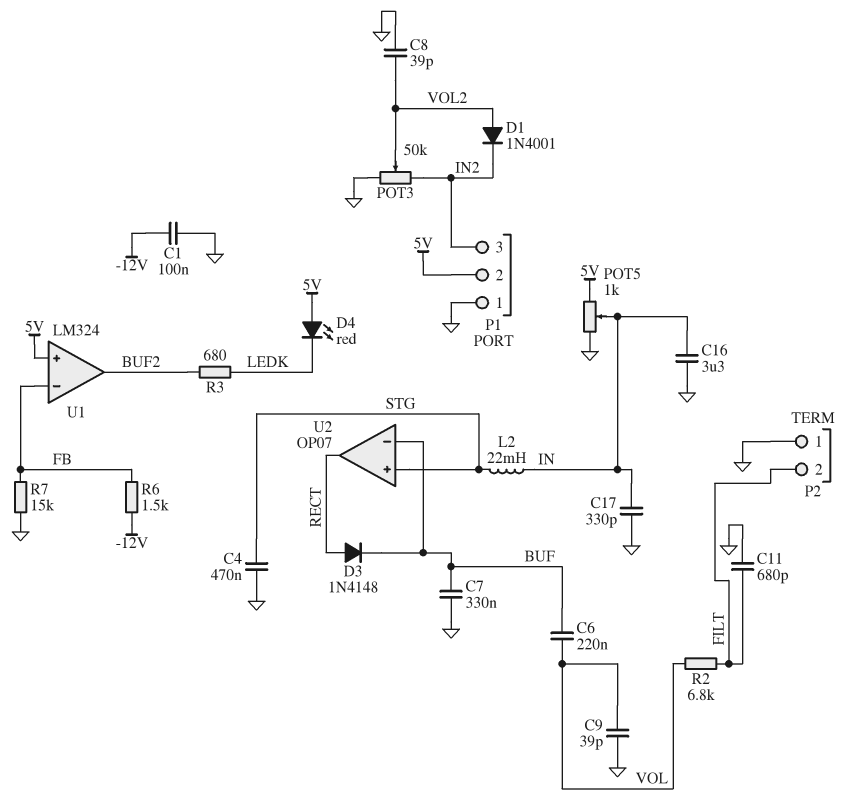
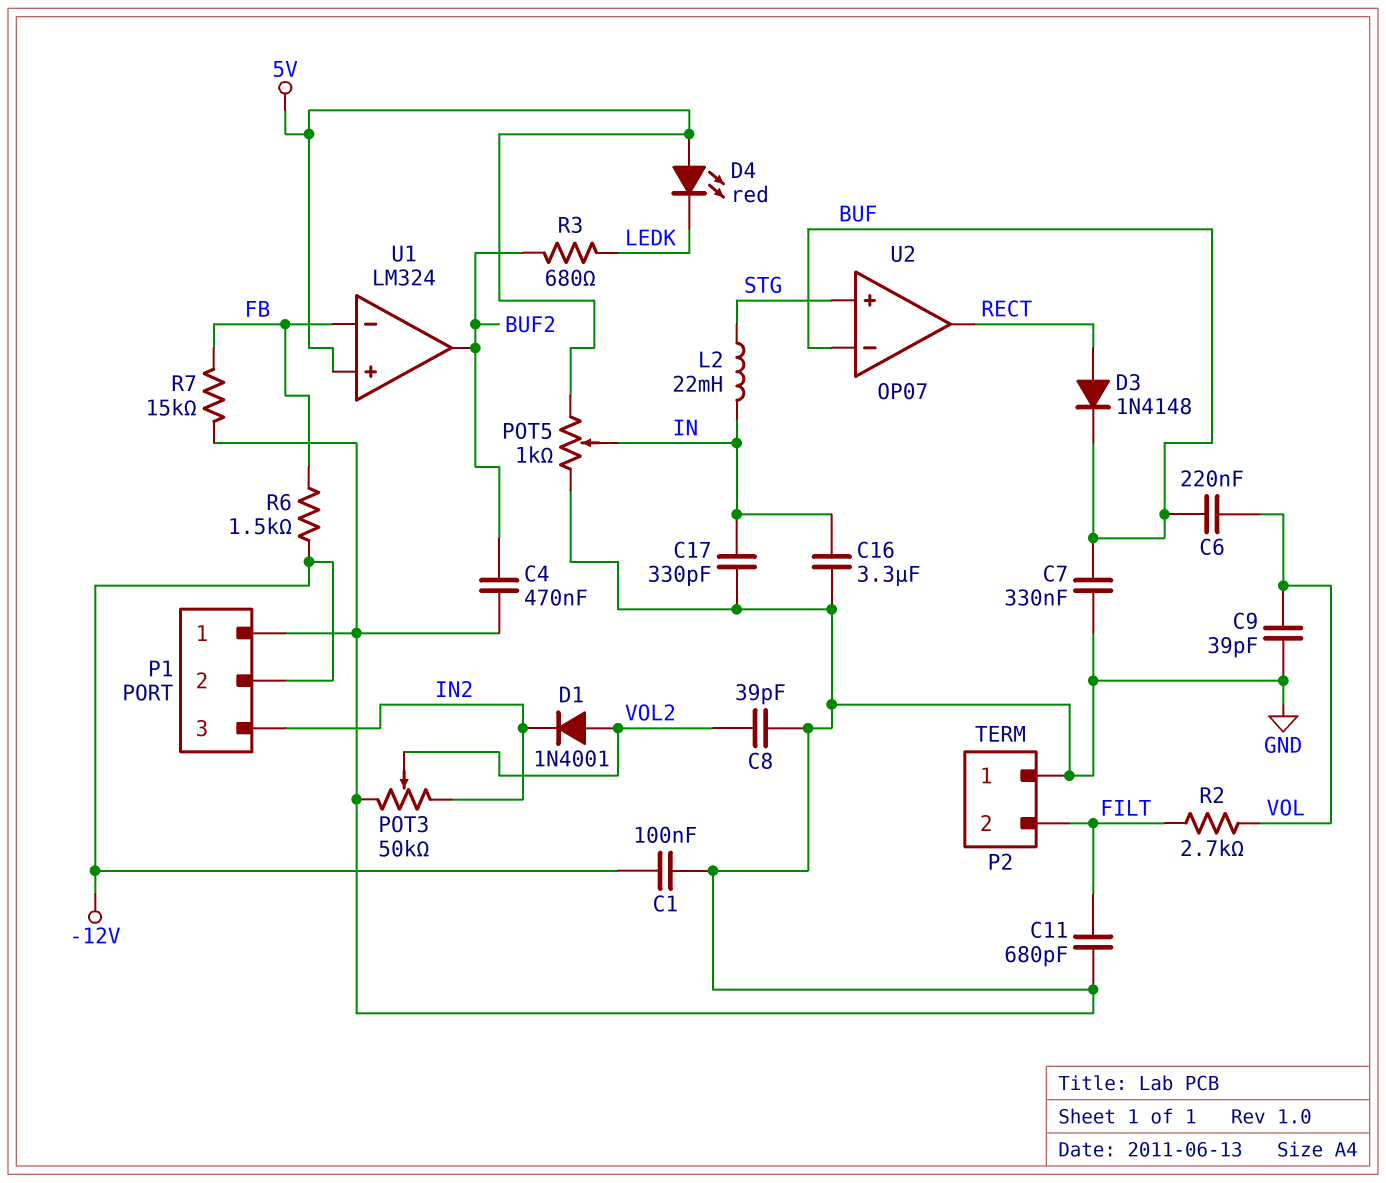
C4: 470nF (GND, STG) -> 470nF (BUF2, GND)
P1 pin 2: 5V -> -12V
R2: 6.8k (FILT, VOL) -> 2.7k (FILT, VOL)

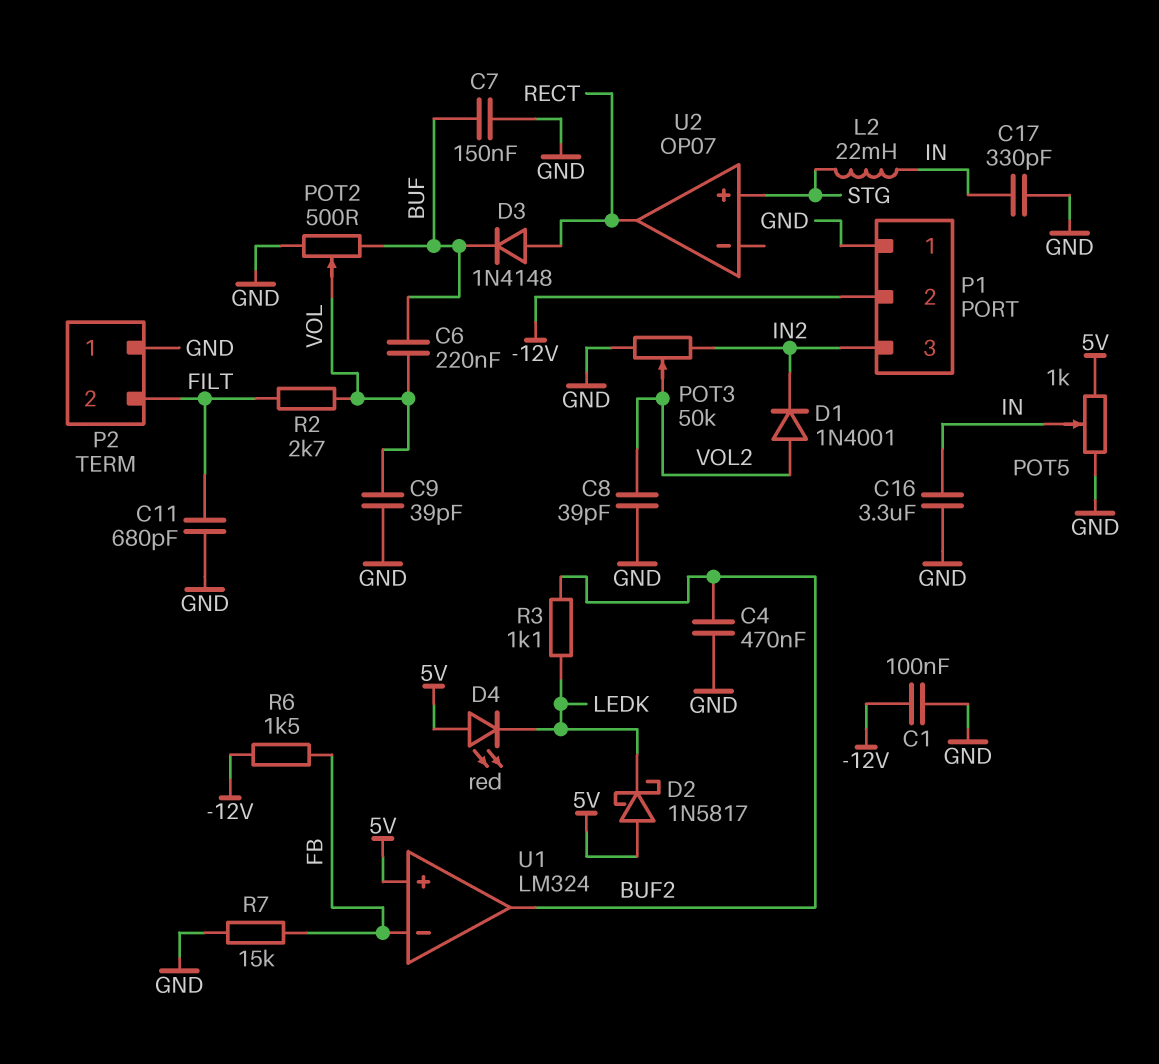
C7: 330nF (BUF, GND) -> 150nF (BUF, GND)
D2: none -> schottky 1N5817 (A 5V, K LEDK)
POT2: none -> 500 (BUF, GND, wiper VOL)
R3: 680 (BUF2, LEDK) -> 1.1k (BUF2, LEDK)
U2 pin in-: BUF -> none

